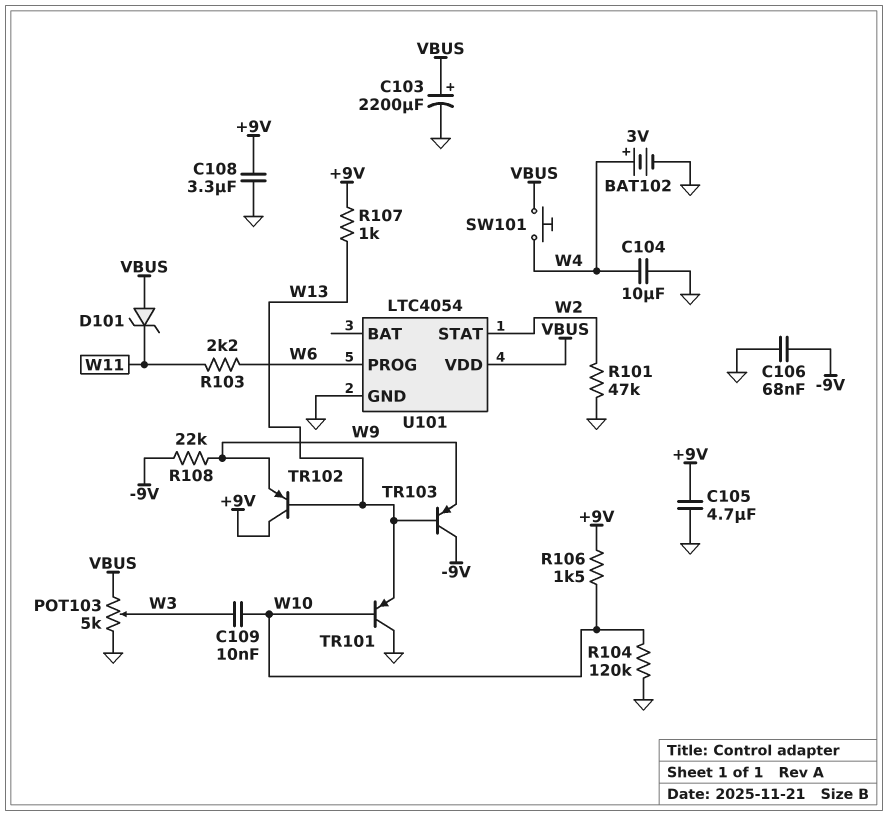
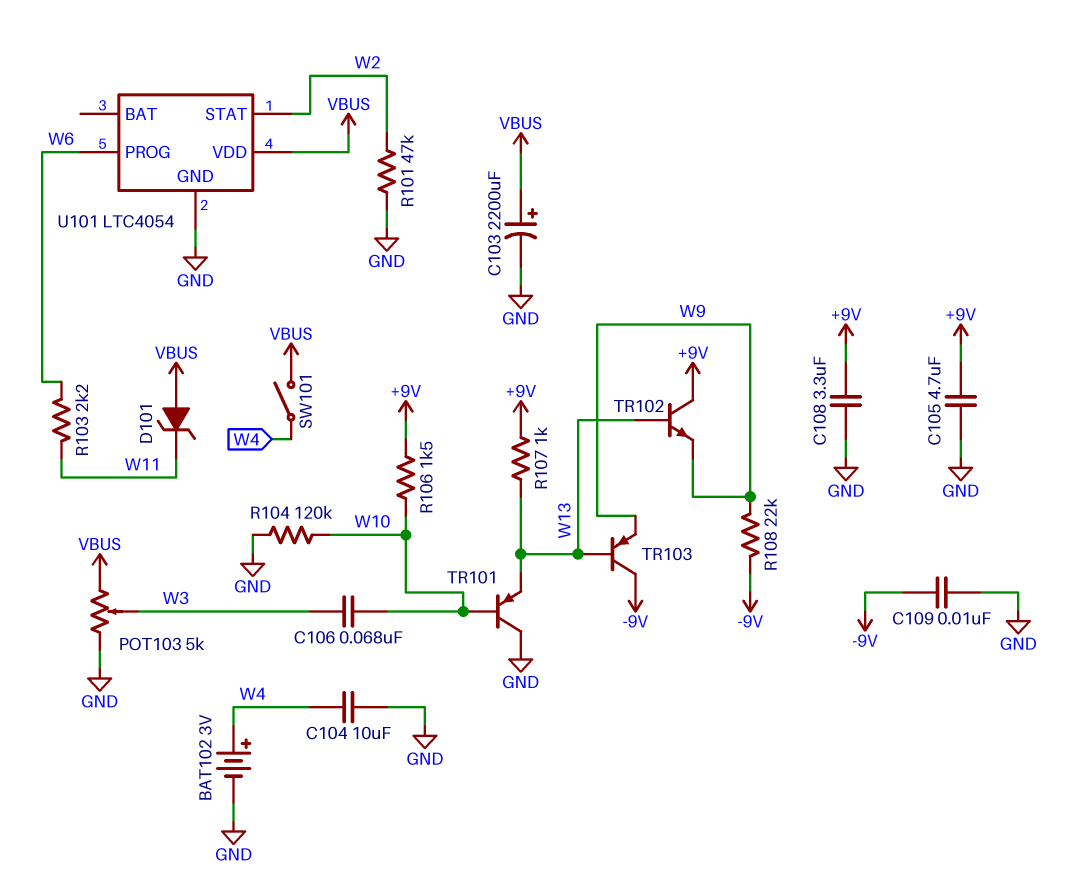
C106: 68nF (-9V, GND) -> 68nF (W3, W10)
C109: 10nF (W3, W10) -> 10nF (-9V, GND)
SW101: button (VBUS, W4) -> switch (VBUS, W4)
TR102: PNP (B W13, C +9V, E W9) -> NPN (B W13, C +9V, E W9)

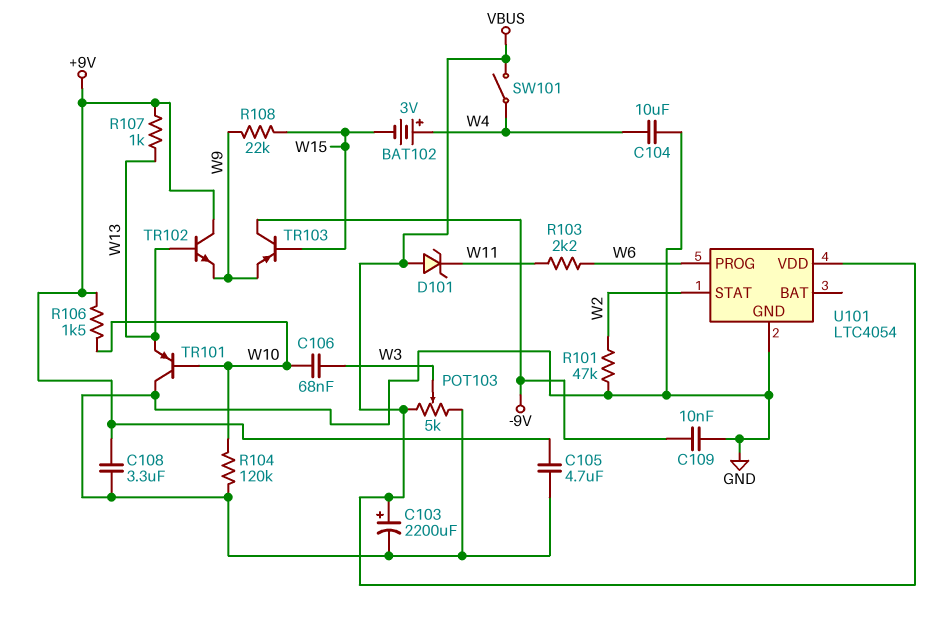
BAT102: 3V (plus W4, minus GND) -> 3V (plus W4, minus W15)
R108: 22k (-9V, W9) -> 22k (W9, W15)
TR103: PNP (B W13, C -9V, E W9) -> PNP (B W15, C -9V, E W9)

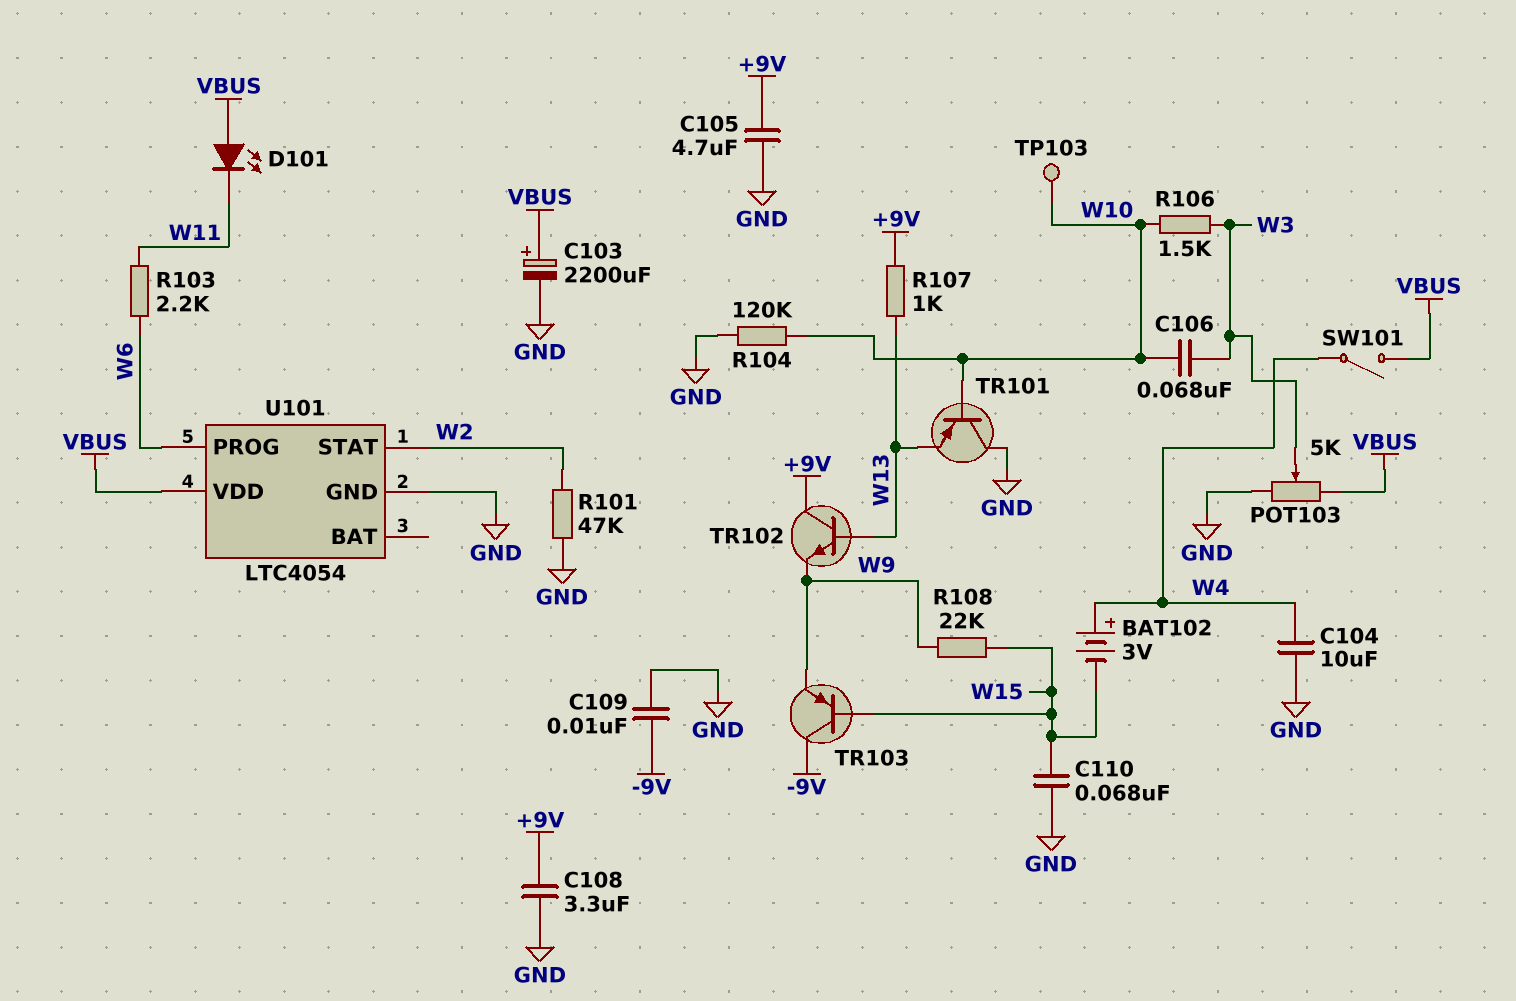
C110: none -> 68nF (GND, W15)
D101: zener (A VBUS, K W11) -> LED (A VBUS, K W11)
R106: 1.5k (+9V, W10) -> 1.5k (W3, W10)
TP103: none -> test point (W10)

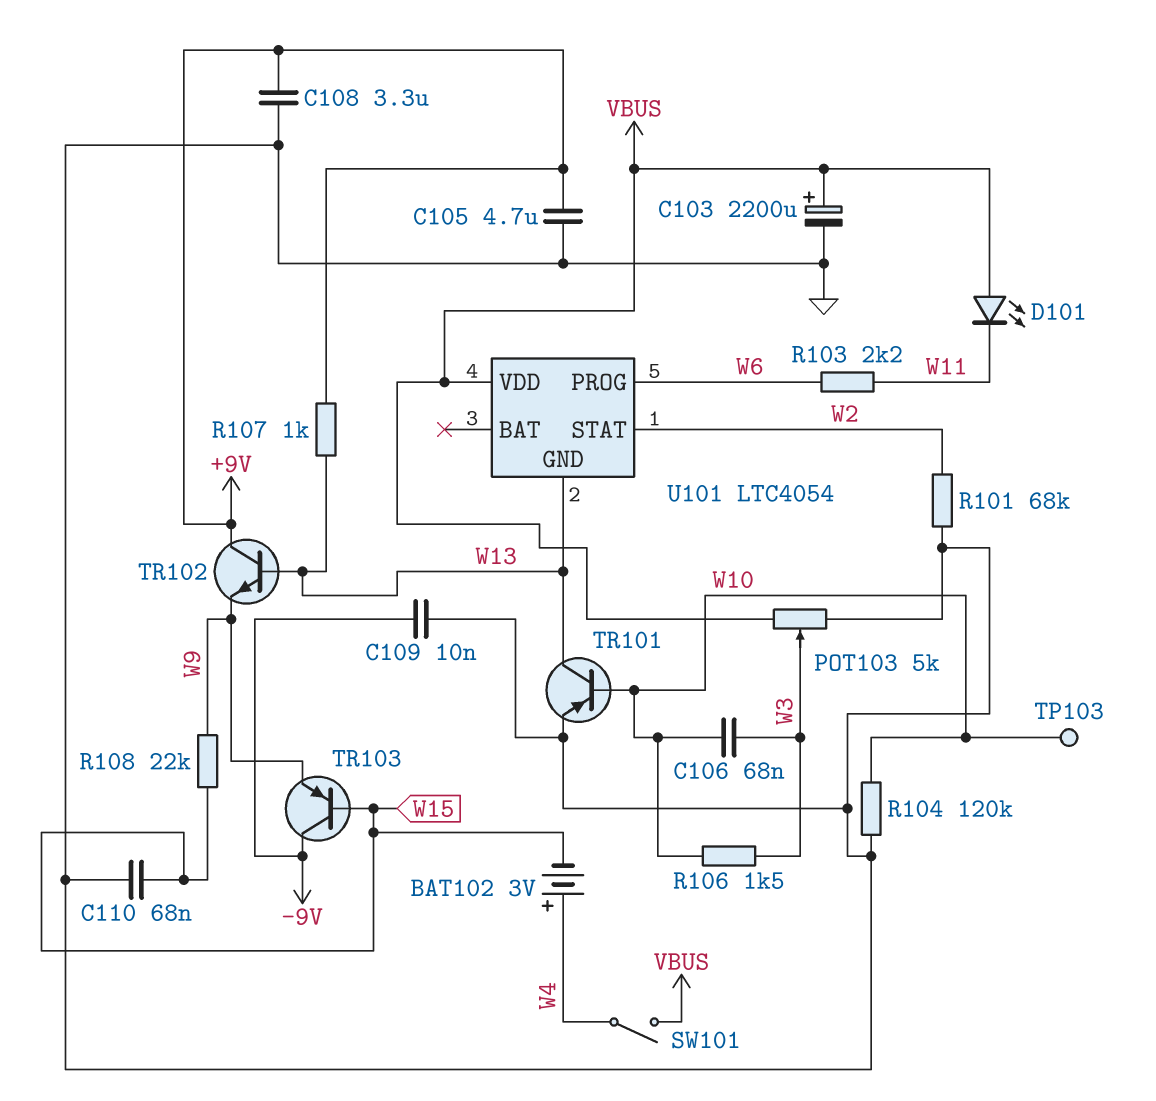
C104: 10uF (GND, W4) -> none
R101: 47k (GND, W2) -> 68k (GND, W2)
TR101: PNP (B W10, C GND, E W13) -> PNP (B W10, C W13, E GND)
U101 pin GND: GND -> W13

